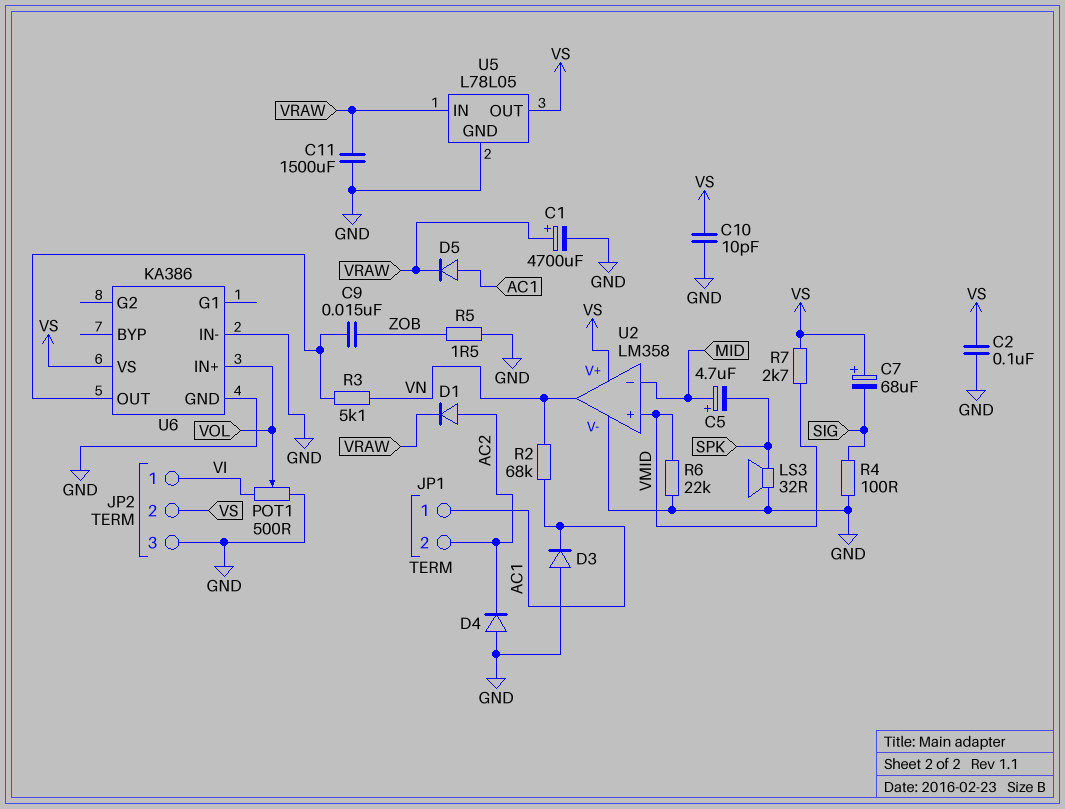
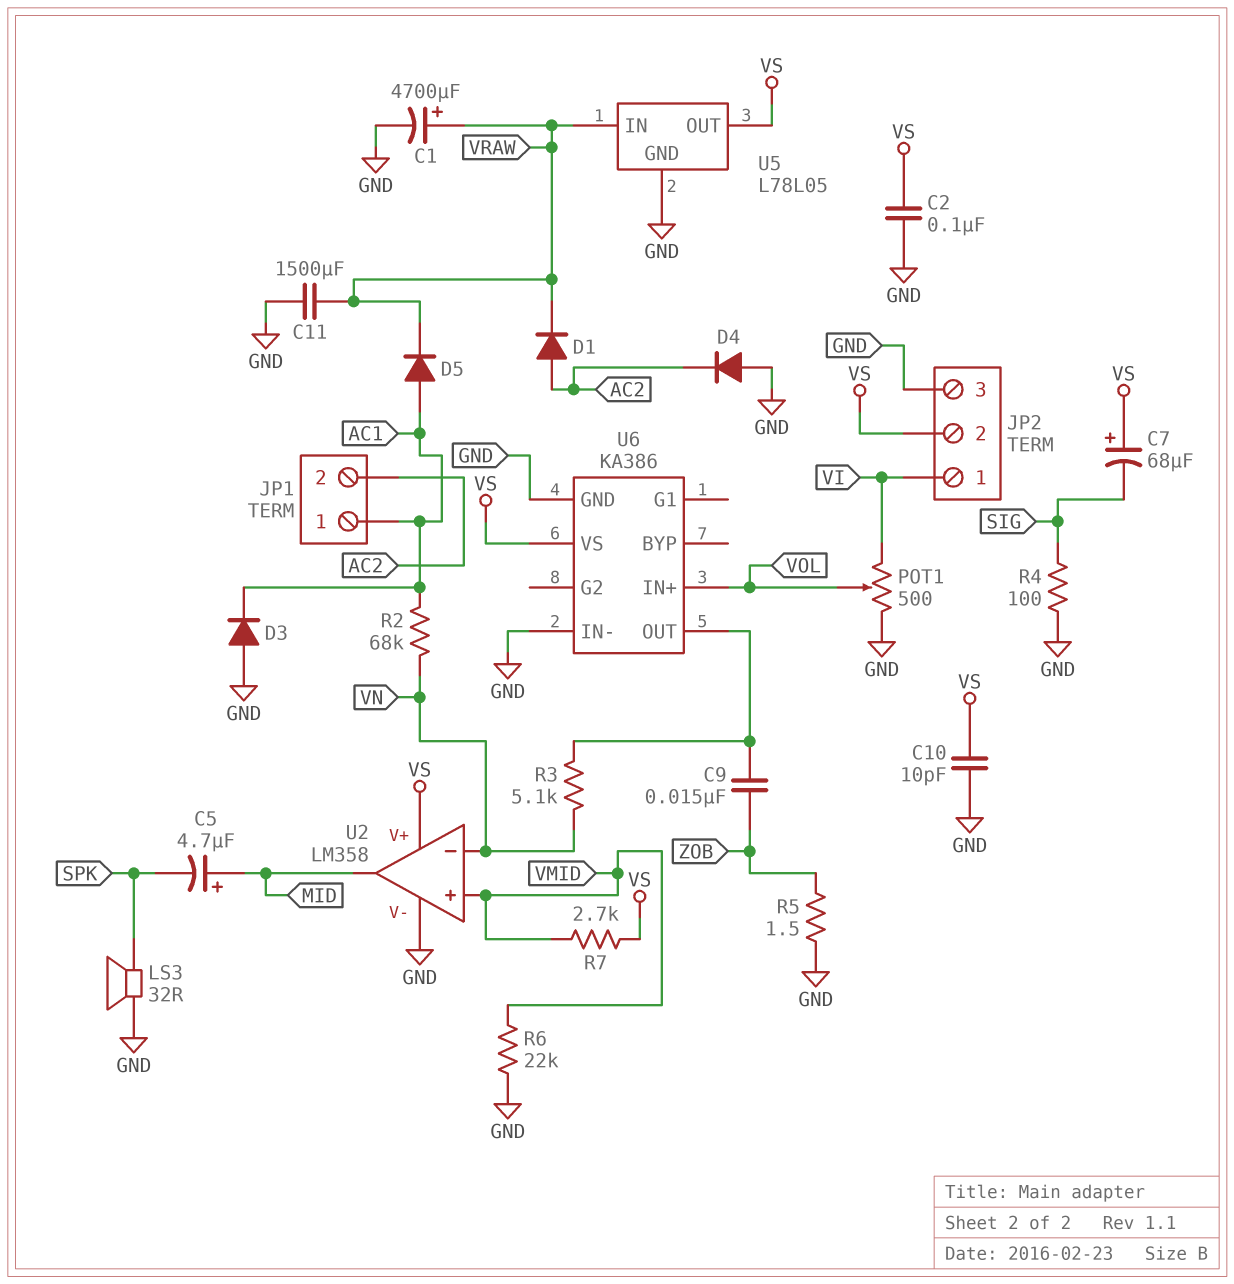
U2 pin in-: MID -> VN
U2 pin out: VN -> MID

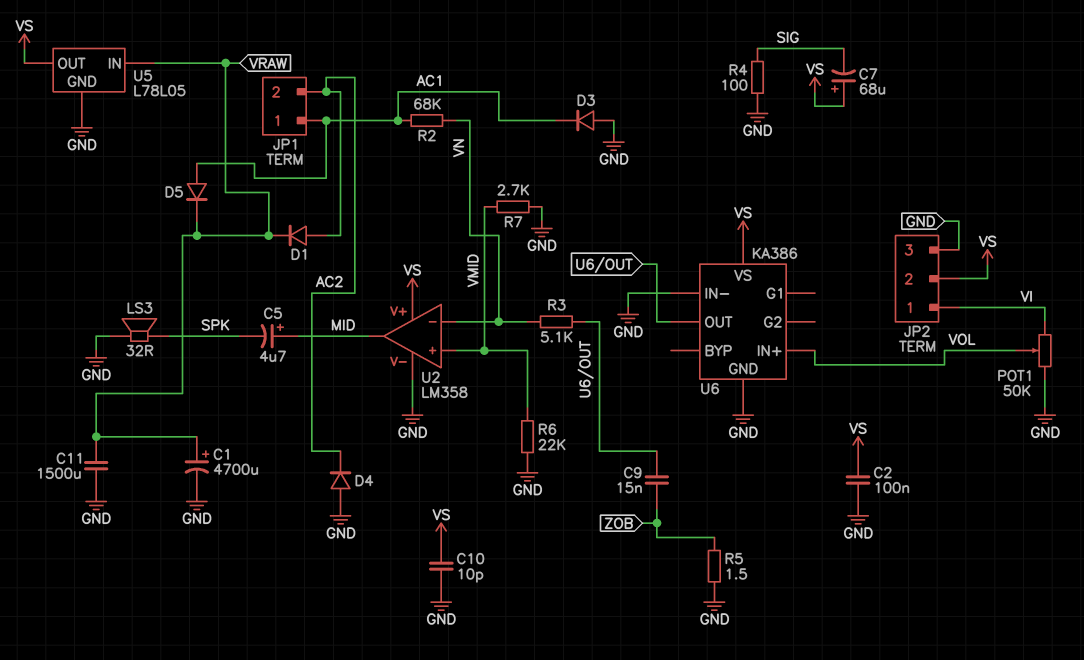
POT1: 500 (GND, VI, wiper VOL) -> 50k (GND, VI, wiper VOL)
R7: 2.7k (VMID, VS) -> 2.7k (GND, VMID)

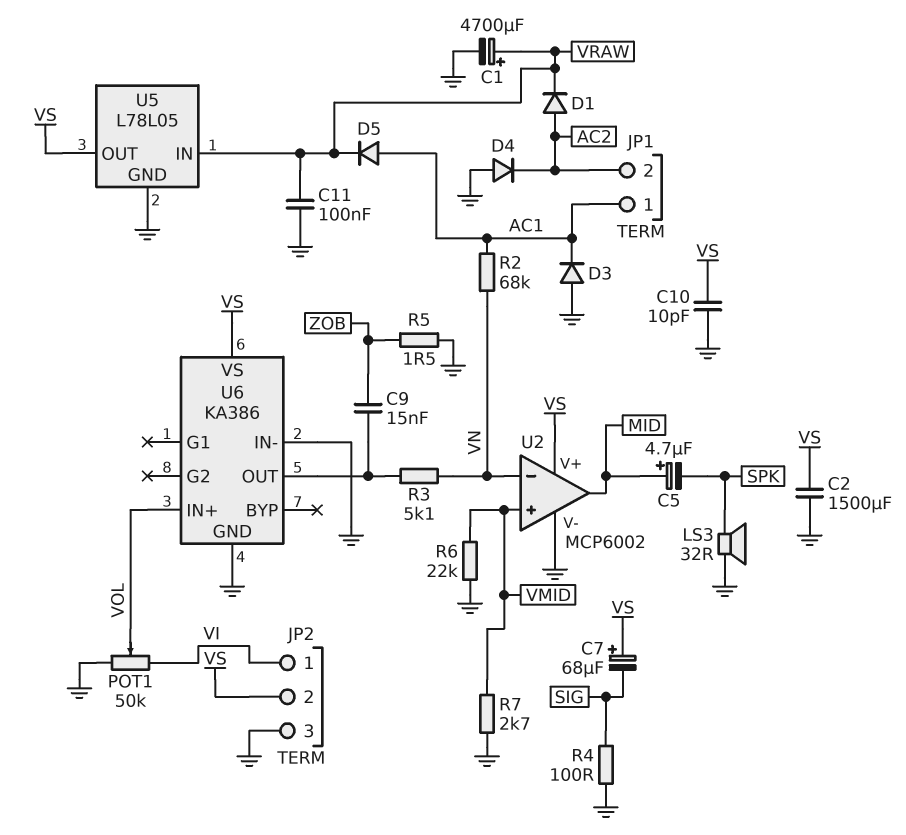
C2: 100nF (GND, VS) -> 1500uF (GND, VS)
C11: 1500uF (GND, VRAW) -> 100nF (GND, VRAW)
U2: LM358 -> MCP6002

